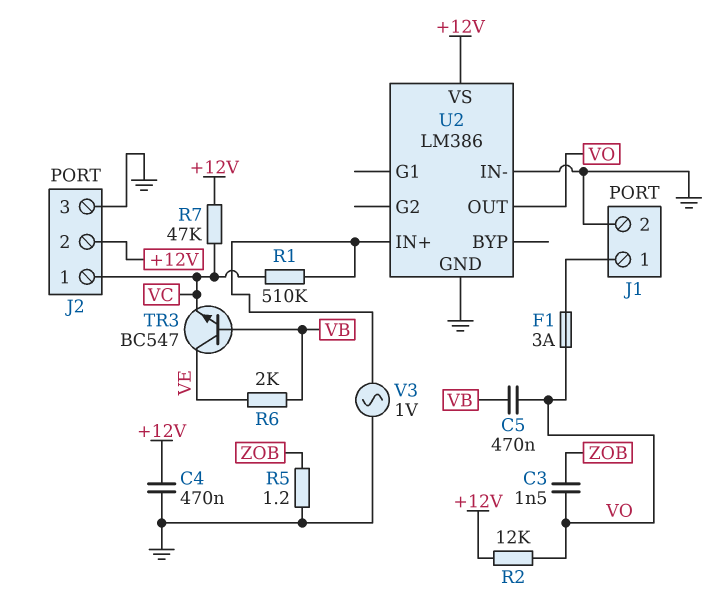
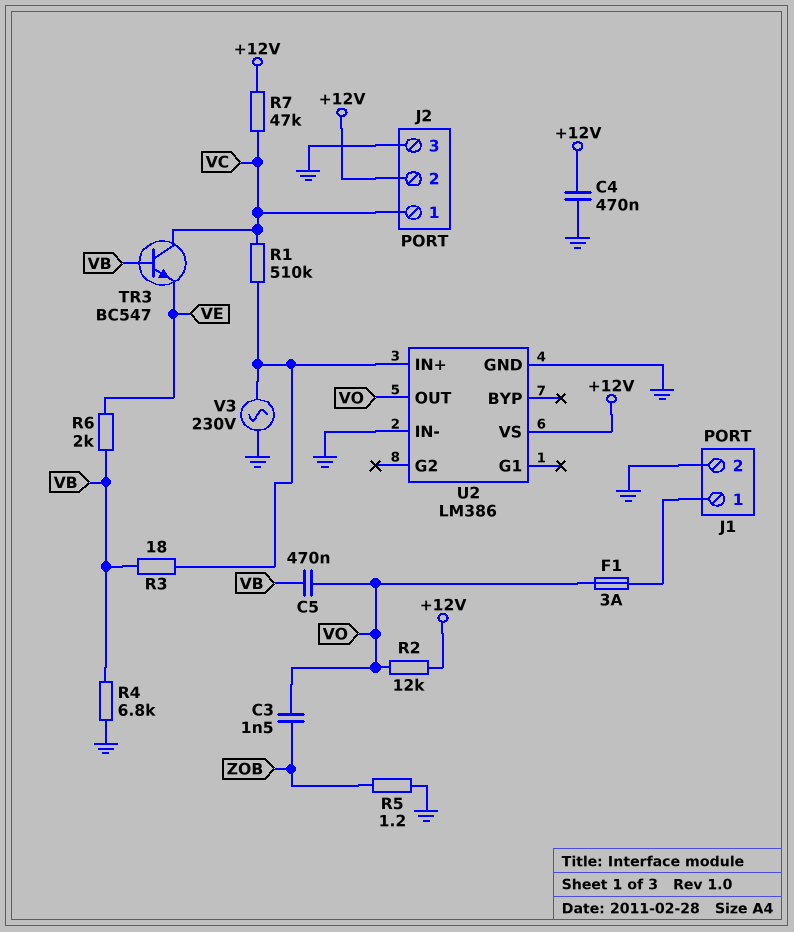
R3: none -> 18 (U2/IN+, VB)
R4: none -> 6.8k (GND, VB)
TR3: NPN BC547 (B VB, C VE, E VC) -> NPN BC547 (B VB, C VC, E VE)
V3: AC 1V (GND, U2/IN+) -> AC 230V (GND, U2/IN+)

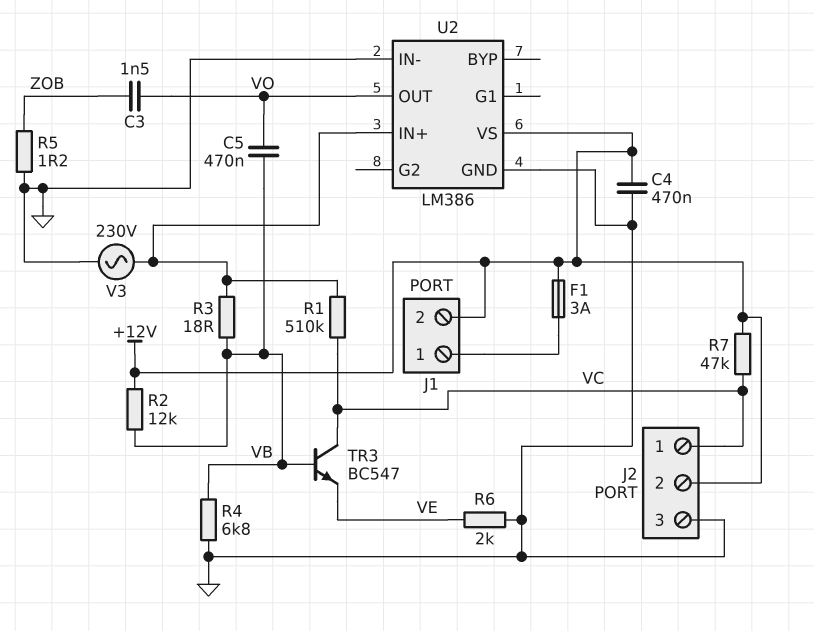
F1: 3A (J1/1, VO) -> 3A (+12V, J1/1)
J1 pin 2: GND -> +12V
R2: 12k (+12V, VO) -> 12k (+12V, VB)
R6: 2k (VB, VE) -> 2k (GND, VE)

